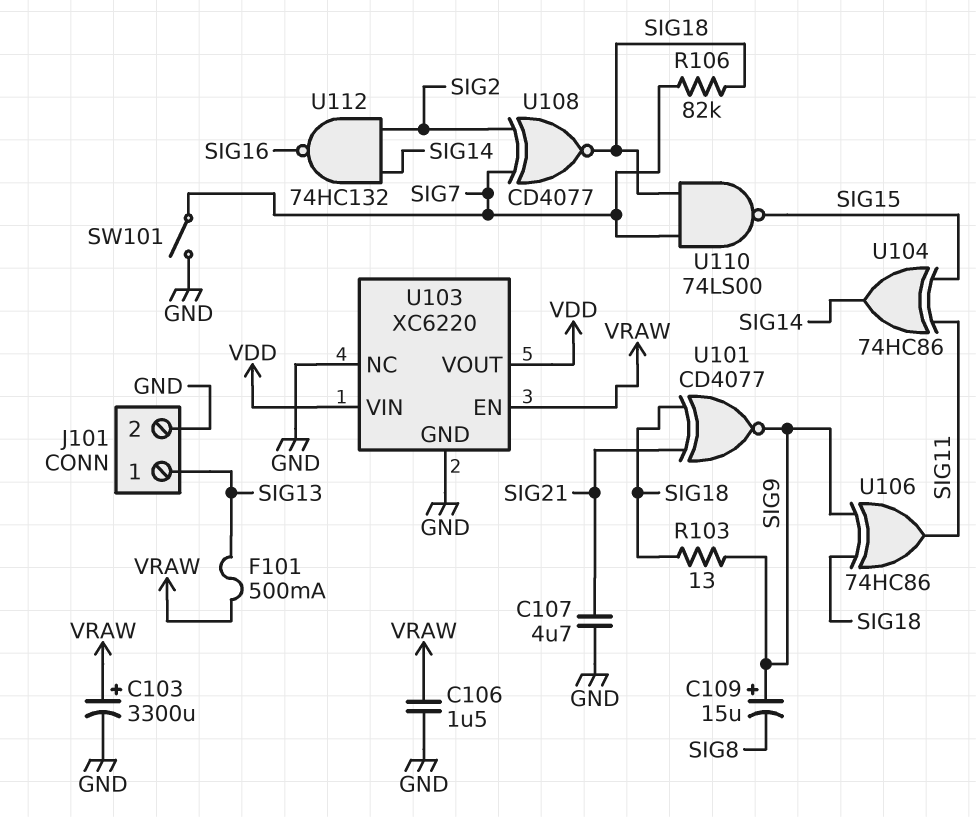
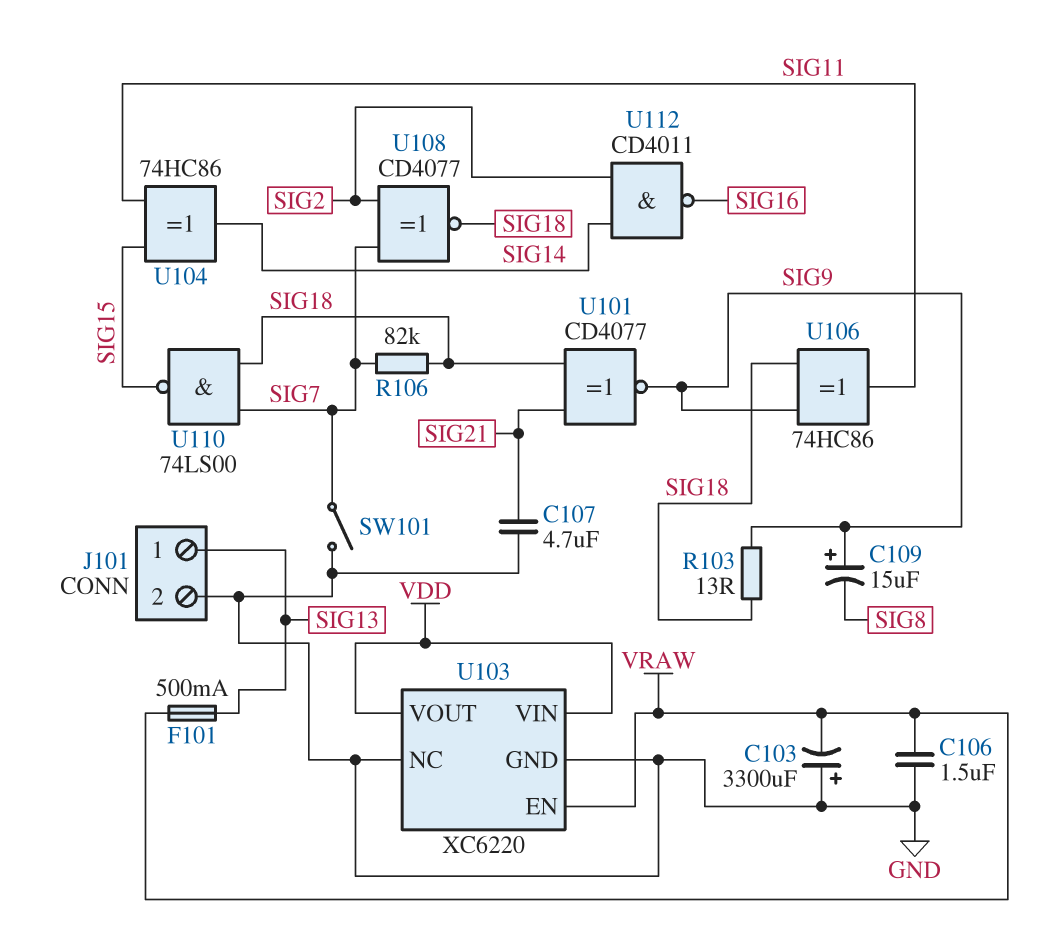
C103: 3300uF (plus VRAW, minus GND) -> 3300uF (plus GND, minus VRAW)
U112: NAND 74HC132 (in SIG2, in SIG14, out SIG16) -> NAND CD4011 (in SIG2, in SIG14, out SIG16)

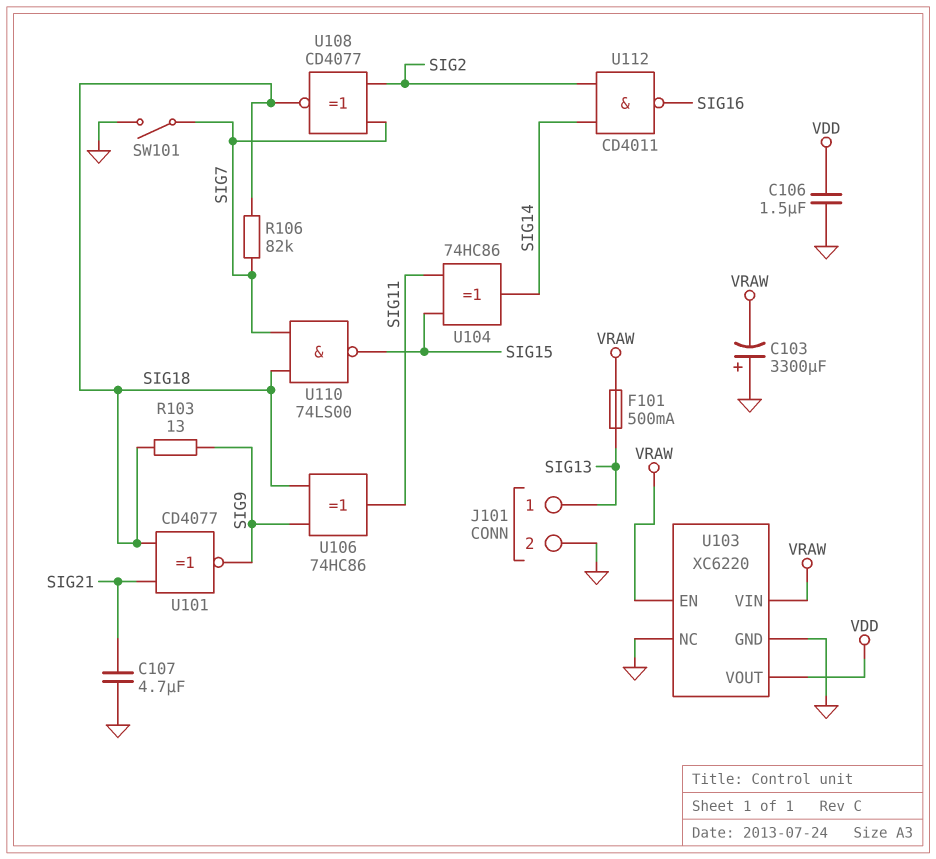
C106: 1.5uF (GND, VRAW) -> 1.5uF (GND, VDD)
C109: 15uF (plus SIG9, minus SIG8) -> none
U103 pin VIN: VDD -> VRAW

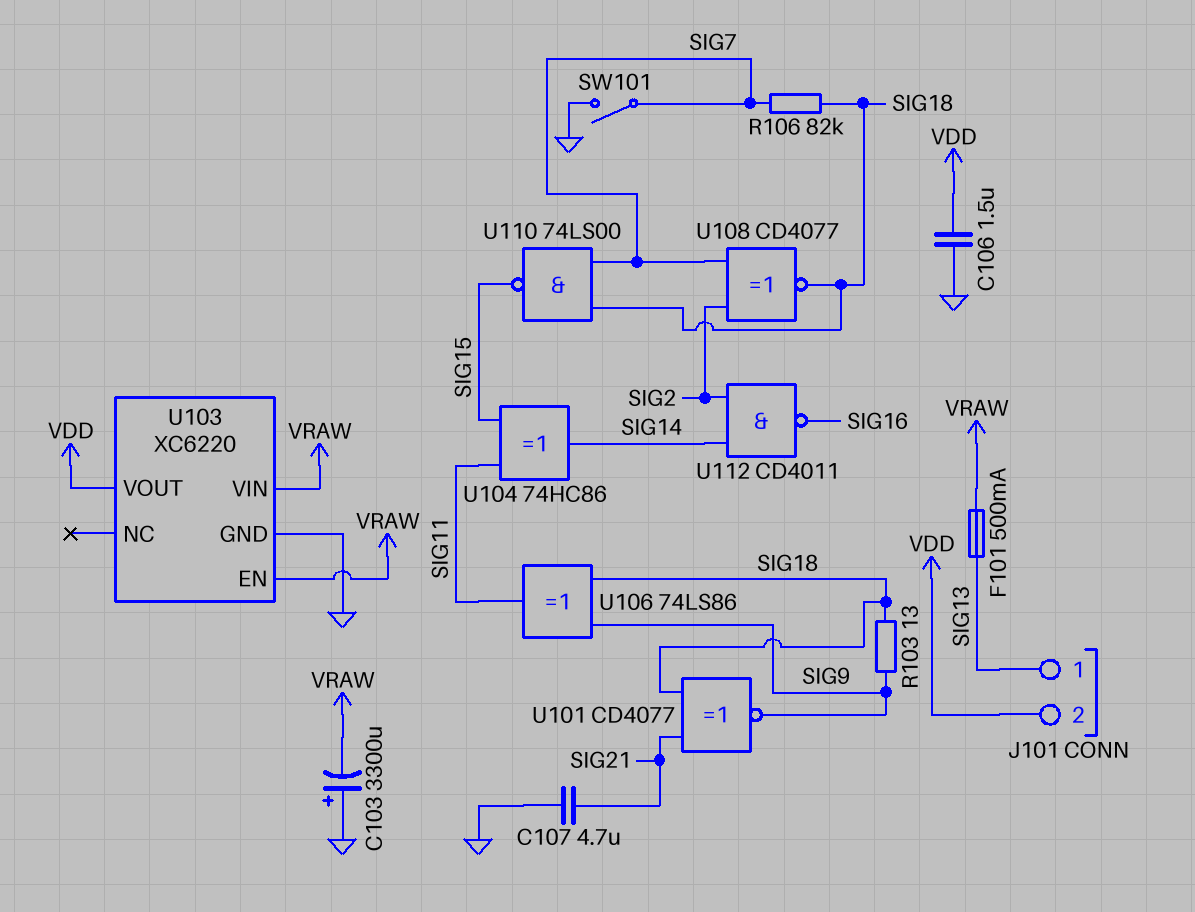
J101 pin 2: GND -> VDD
U103 pin NC: GND -> none
U106: XOR 74HC86 (in SIG9, in SIG18, out SIG11) -> XOR 74LS86 (in SIG9, in SIG18, out SIG11)

